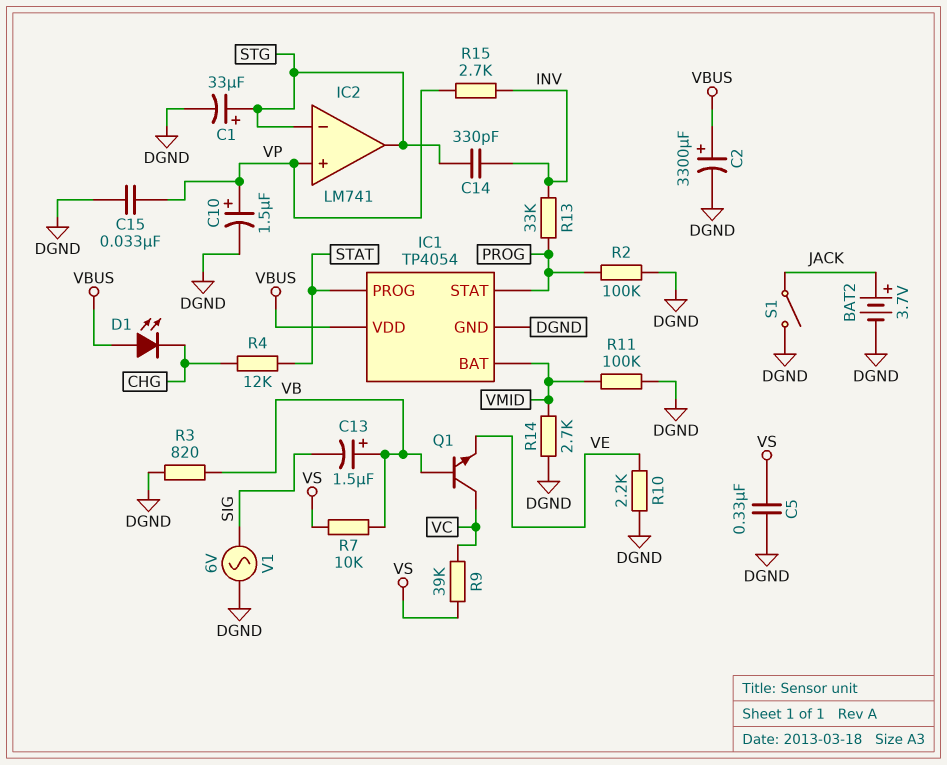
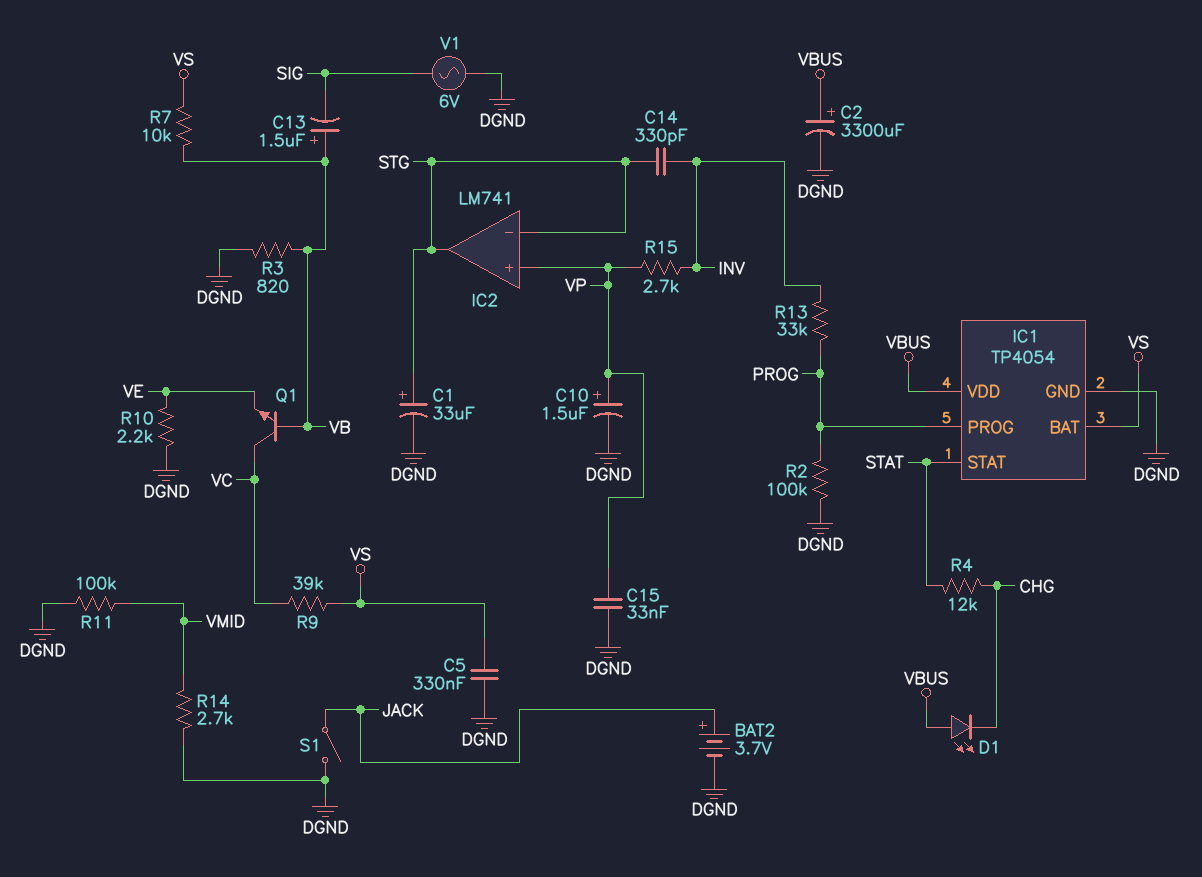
IC1 pin BAT: VMID -> VS
IC1 pin PROG: STAT -> PROG
IC1 pin STAT: PROG -> STAT

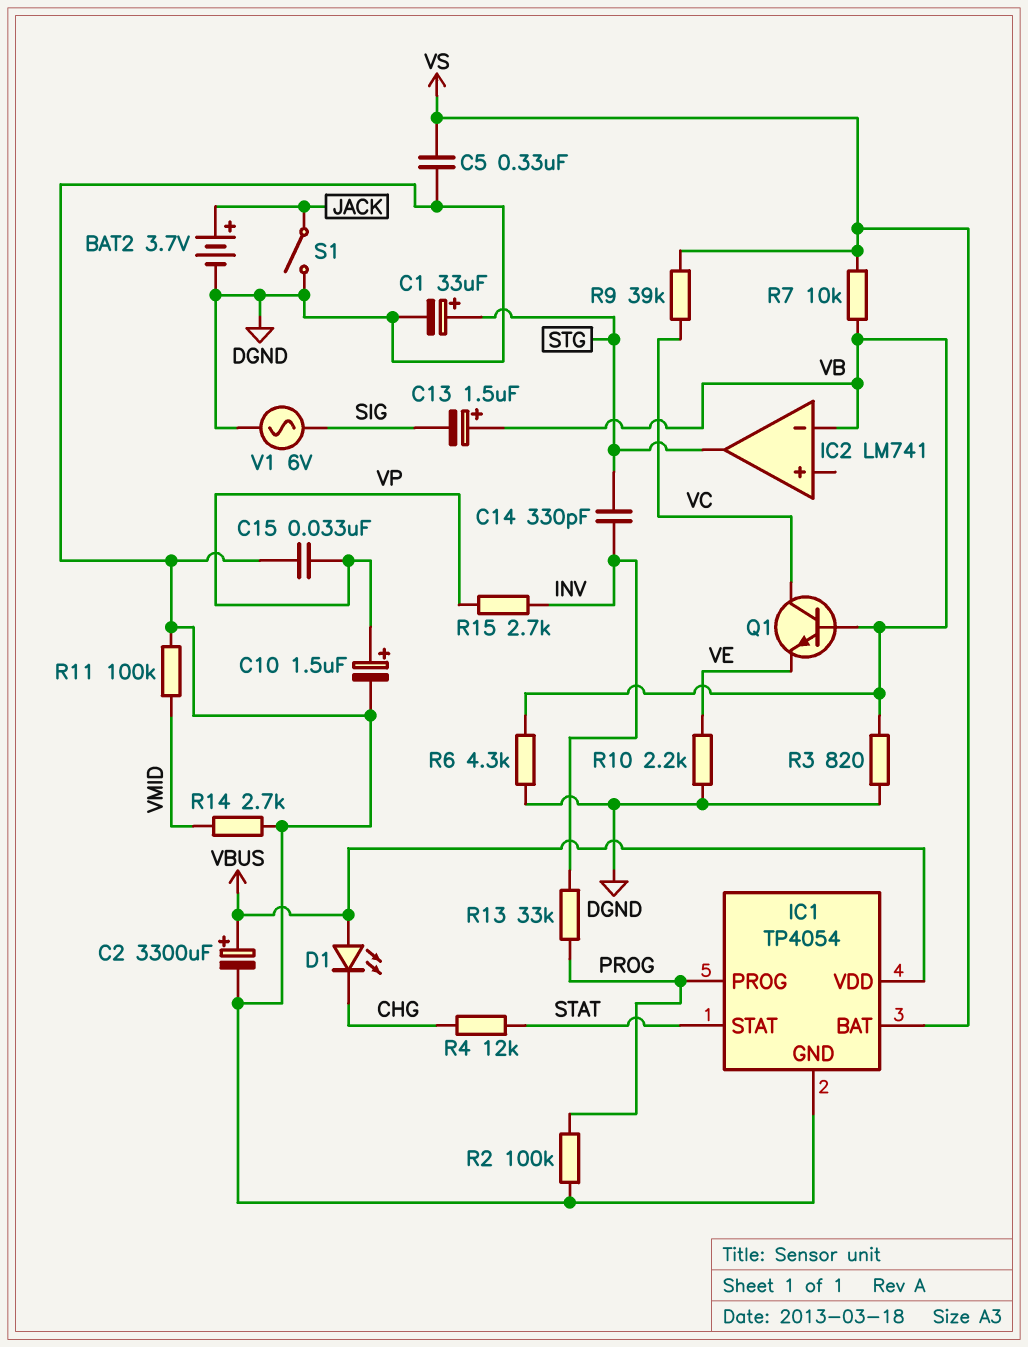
IC2 pin in+: VP -> none
IC2 pin in-: STG -> VB
R6: none -> 4.3k (DGND, VB)

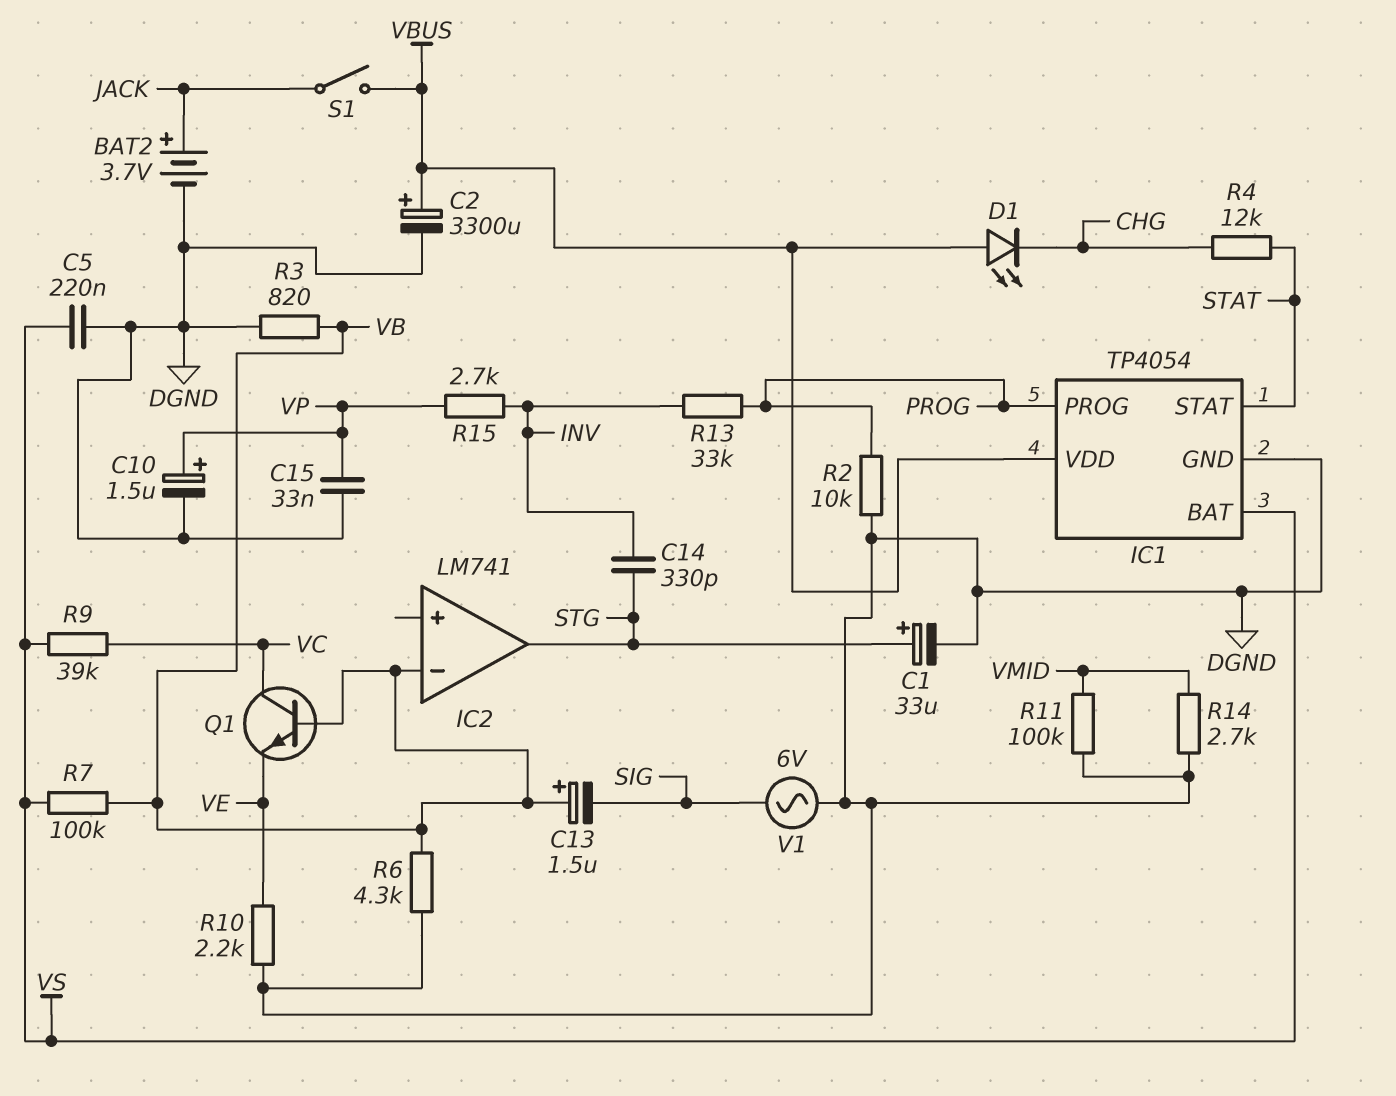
C5: 330nF (DGND, VS) -> 220nF (DGND, VS)
R2: 100k (DGND, PROG) -> 10k (DGND, PROG)
R7: 10k (VB, VS) -> 100k (VB, VS)
S1: switch (DGND, JACK) -> switch (JACK, VBUS)

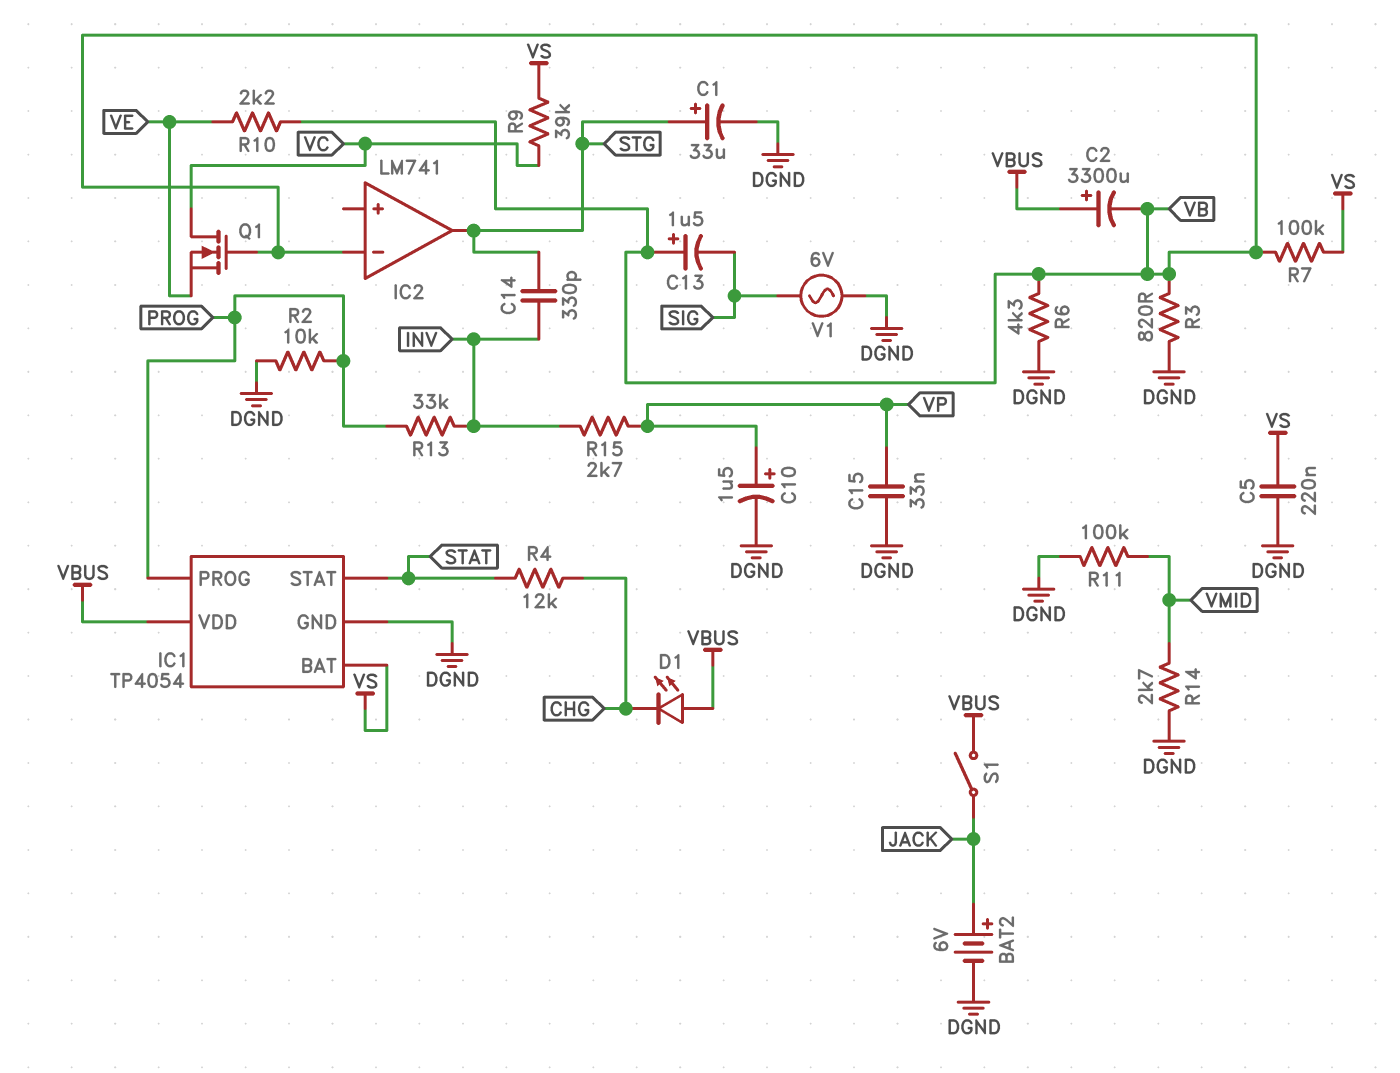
BAT2: 3.7V (plus JACK, minus DGND) -> 6V (plus JACK, minus DGND)
C2: 3300uF (plus VBUS, minus DGND) -> 3300uF (plus VBUS, minus VB)
Q1: NPN (B VB, C VC, E VE) -> NMOS (G VB, D VC, S VE)
R10: 2.2k (DGND, VE) -> 2.2k (VB, VE)

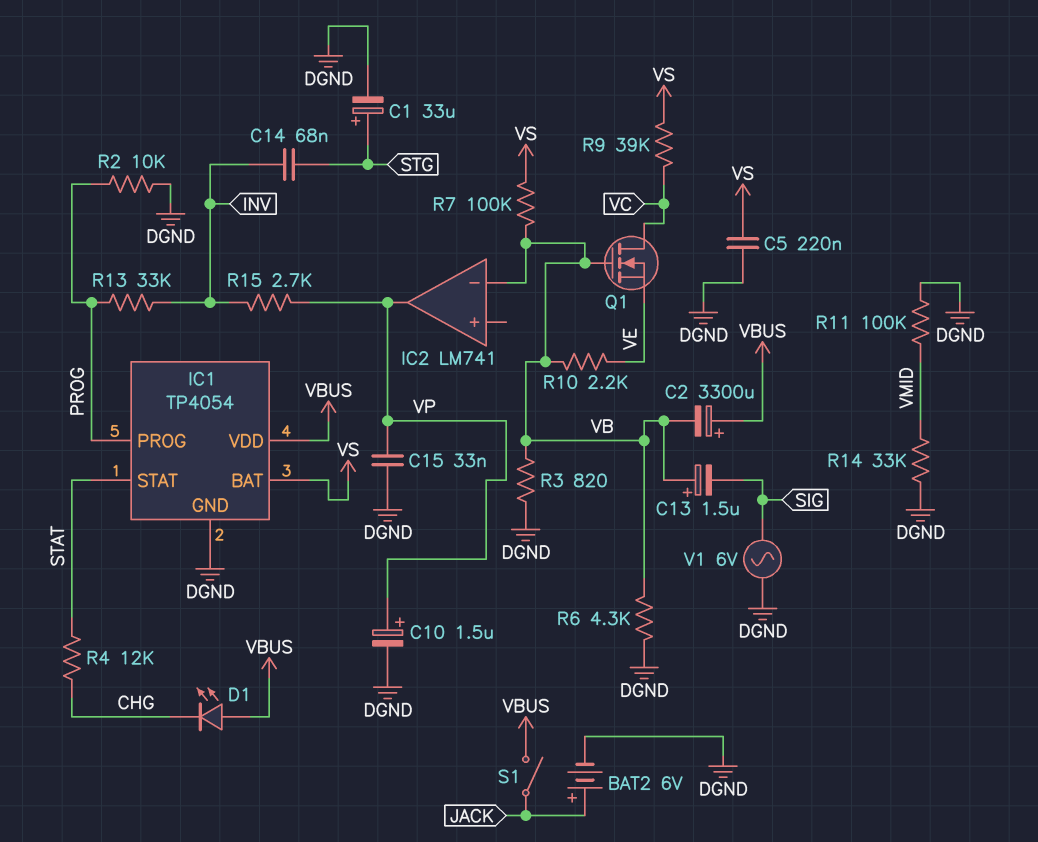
C14: 330pF (INV, STG) -> 68nF (INV, STG)
IC2 pin out: STG -> VP
R14: 2.7k (DGND, VMID) -> 33k (DGND, VMID)

